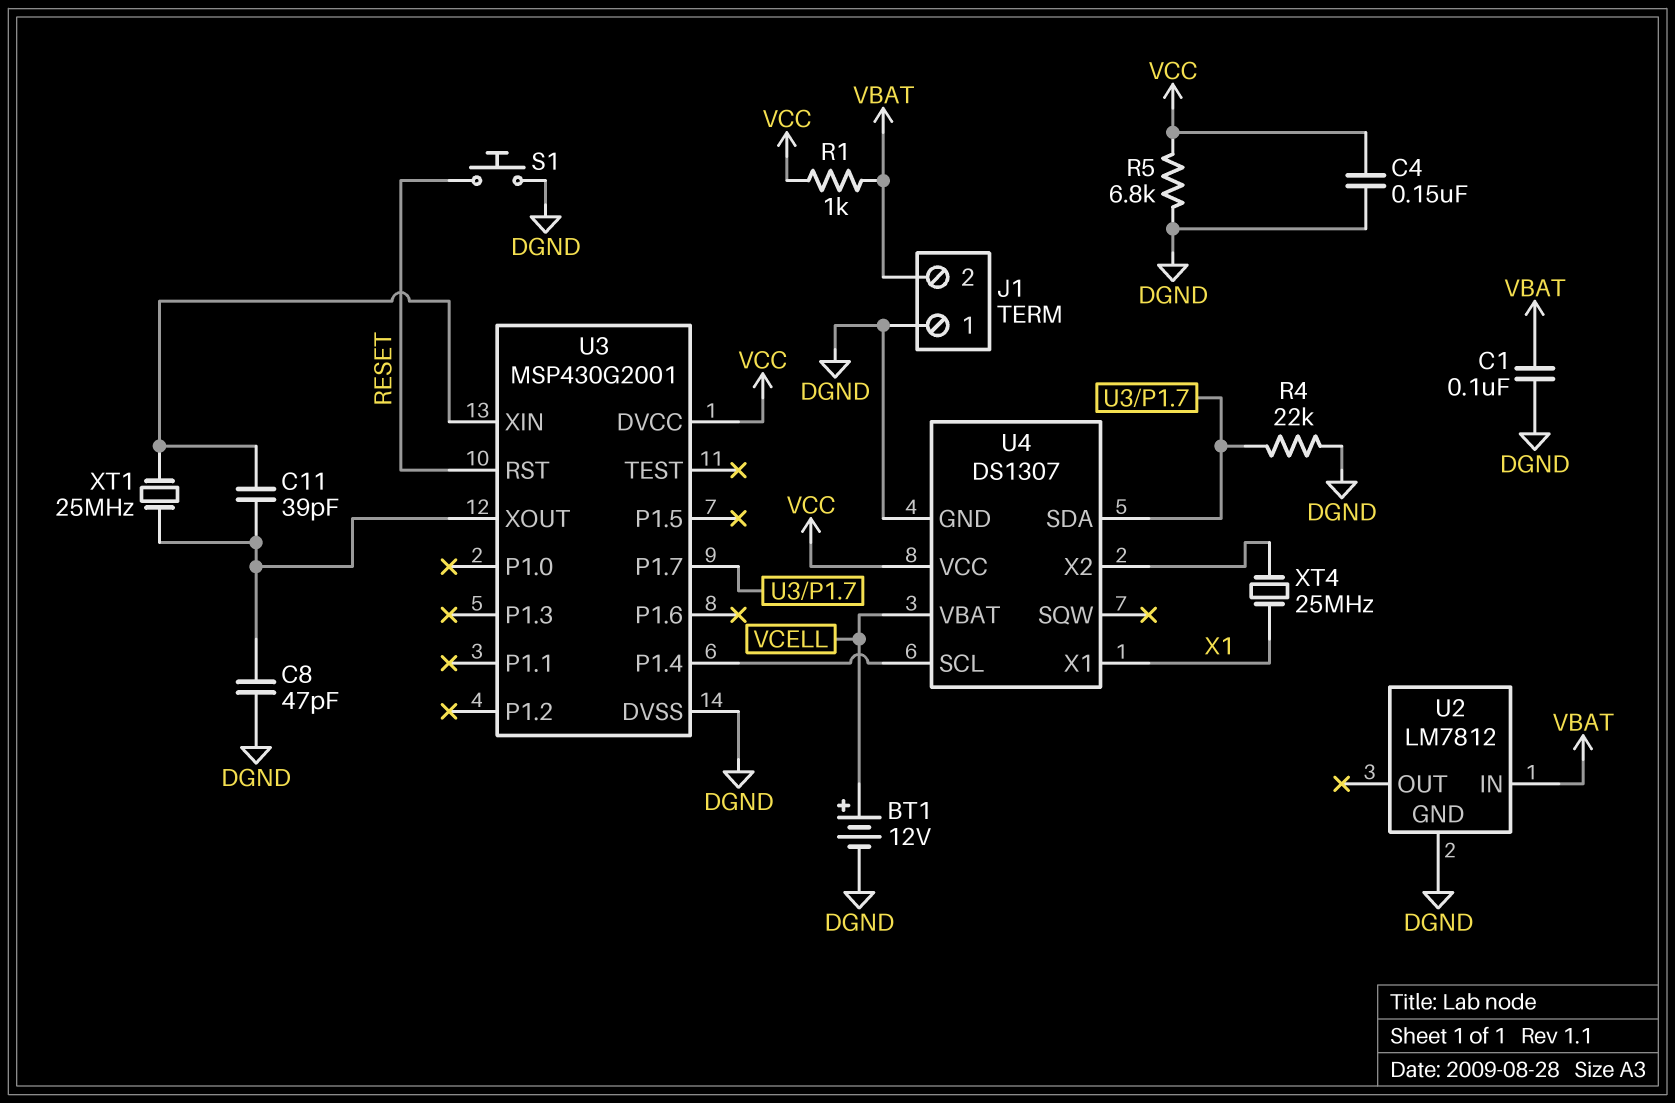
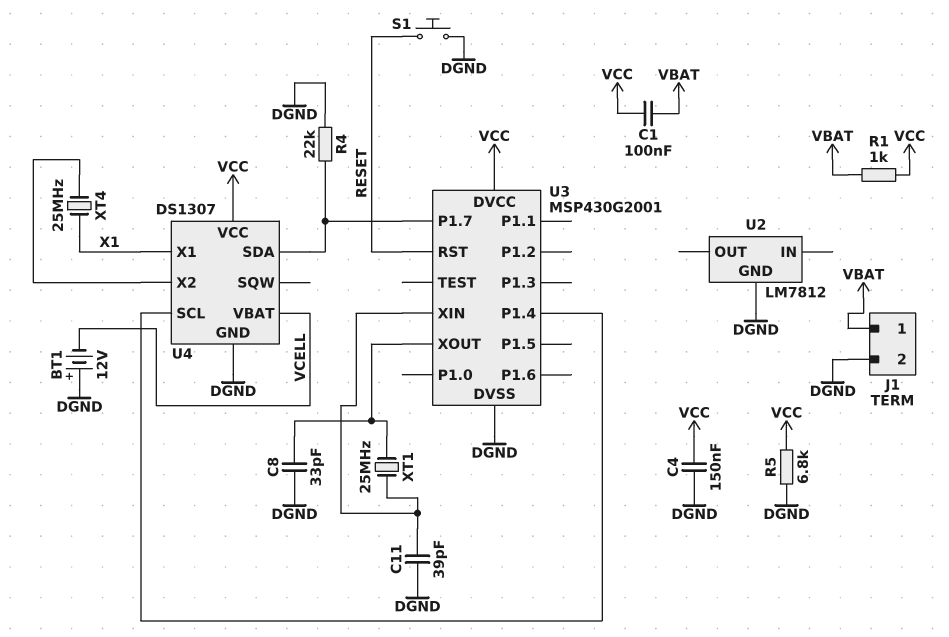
BT1: 12V (plus VCELL, minus DGND) -> 12V (plus DGND, minus VCELL)
C1: 100nF (DGND, VBAT) -> 100nF (VBAT, VCC)
C8: 47pF (DGND, U3/XOUT) -> 33pF (DGND, U3/XOUT)
C11: 39pF (U3/XIN, U3/XOUT) -> 39pF (DGND, U3/XIN)
J1 pin 1: DGND -> VBAT
J1 pin 2: VBAT -> DGND
U2 pin IN: VBAT -> none

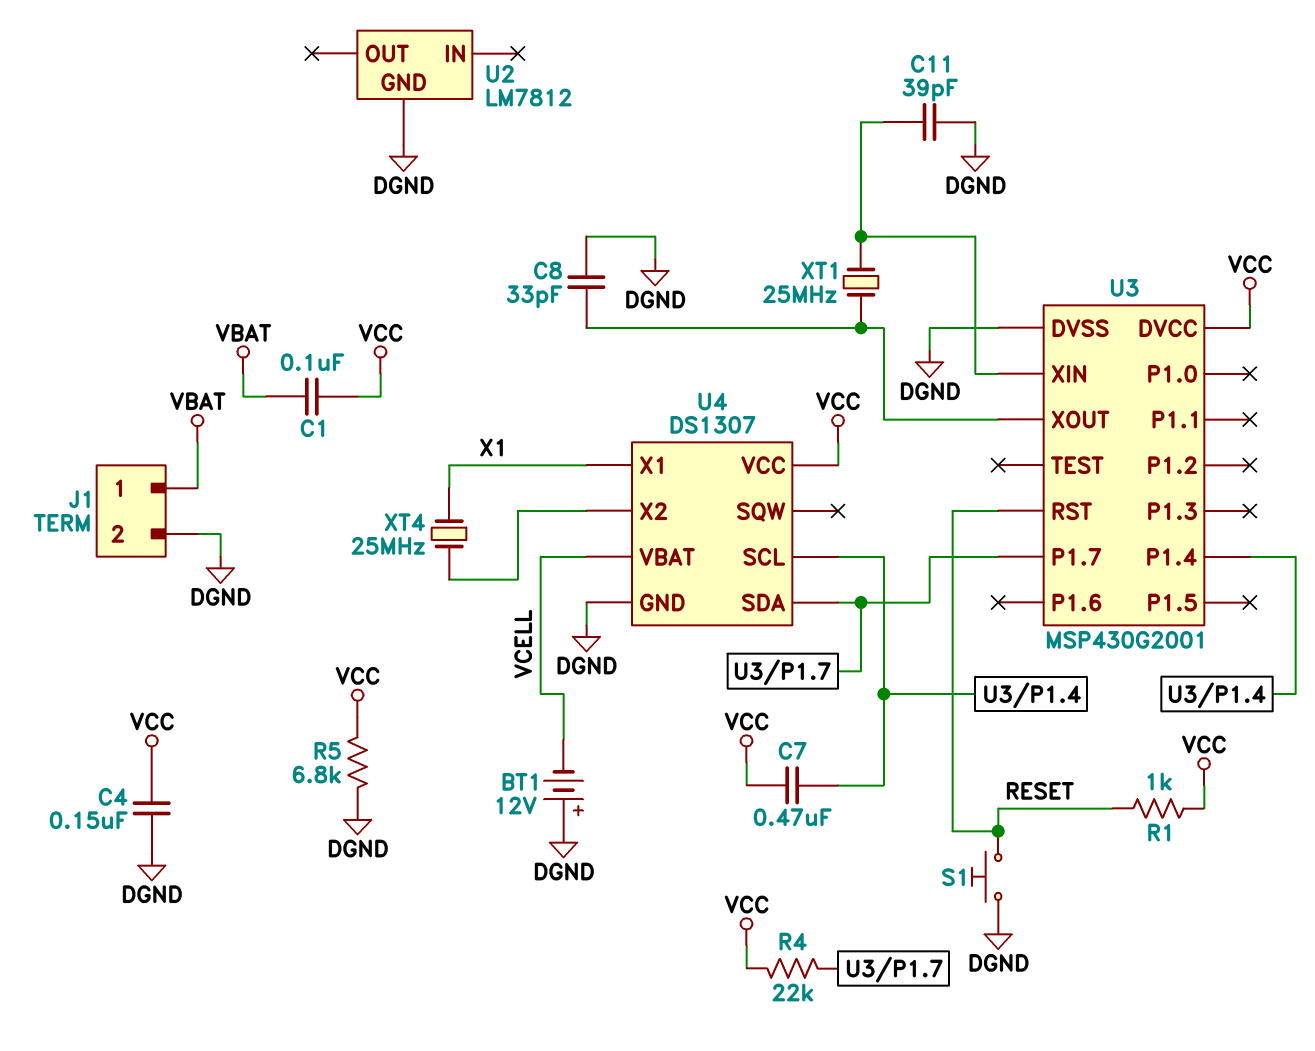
C7: none -> 470nF (U3/P1.4, VCC)
R1: 1k (VBAT, VCC) -> 1k (RESET, VCC)
R4: 22k (DGND, U3/P1.7) -> 22k (U3/P1.7, VCC)

